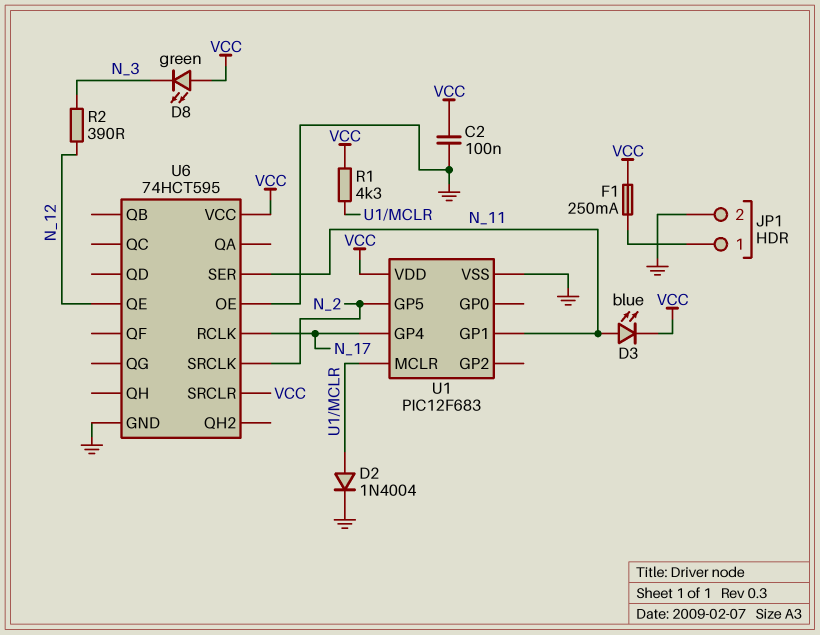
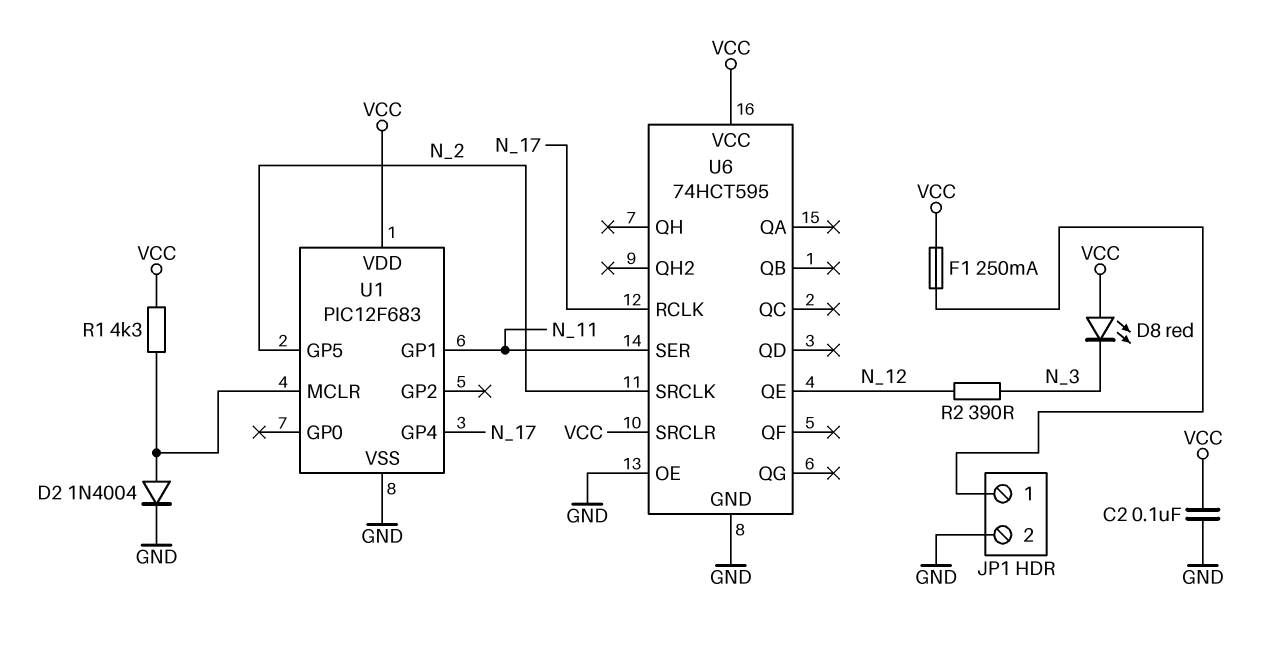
D3: LED blue (A N_11, K VCC) -> none
D8: LED green (A VCC, K N_3) -> LED red (A VCC, K N_3)

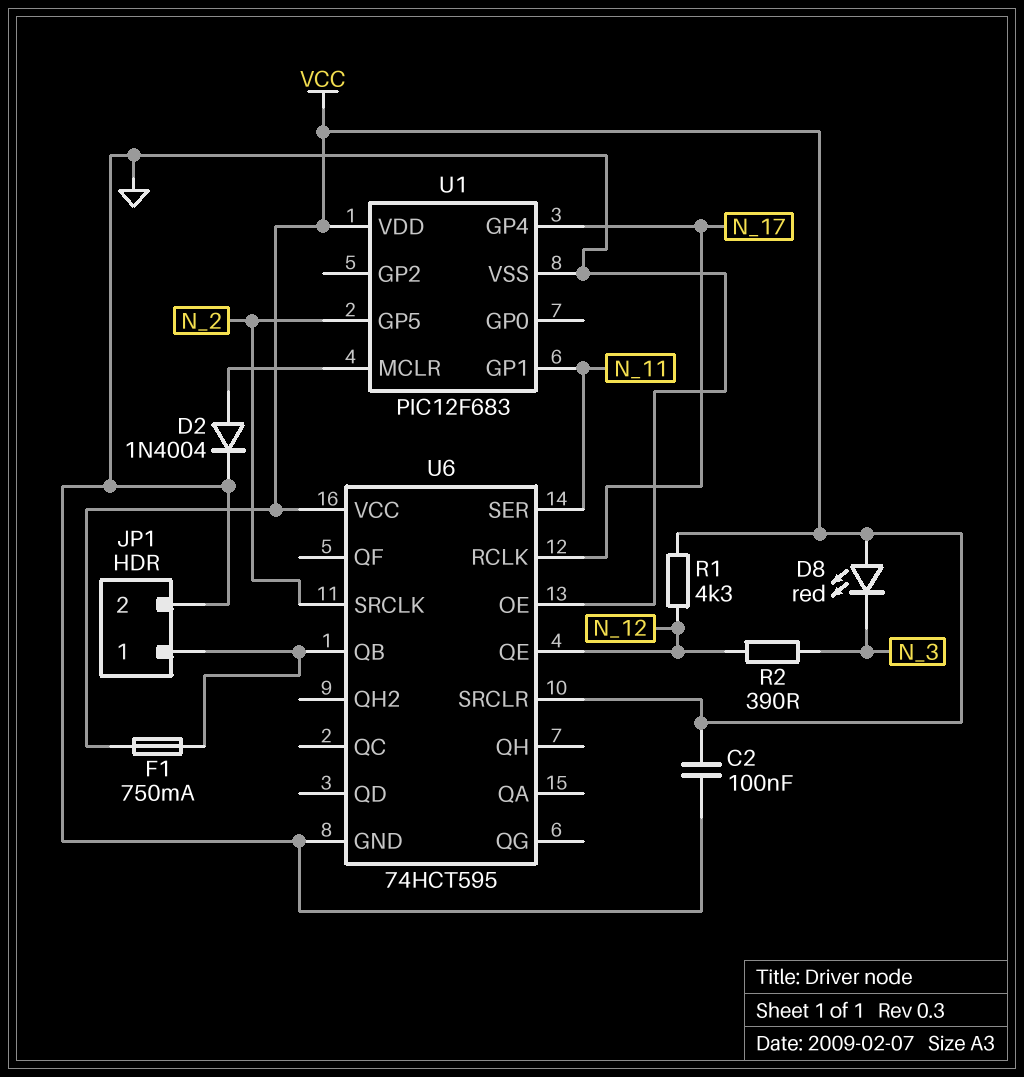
F1: 250mA (JP1/1, VCC) -> 750mA (JP1/1, VCC)
R1: 4.3k (U1/MCLR, VCC) -> 4.3k (N_12, VCC)
U6 pin QB: none -> JP1/1

